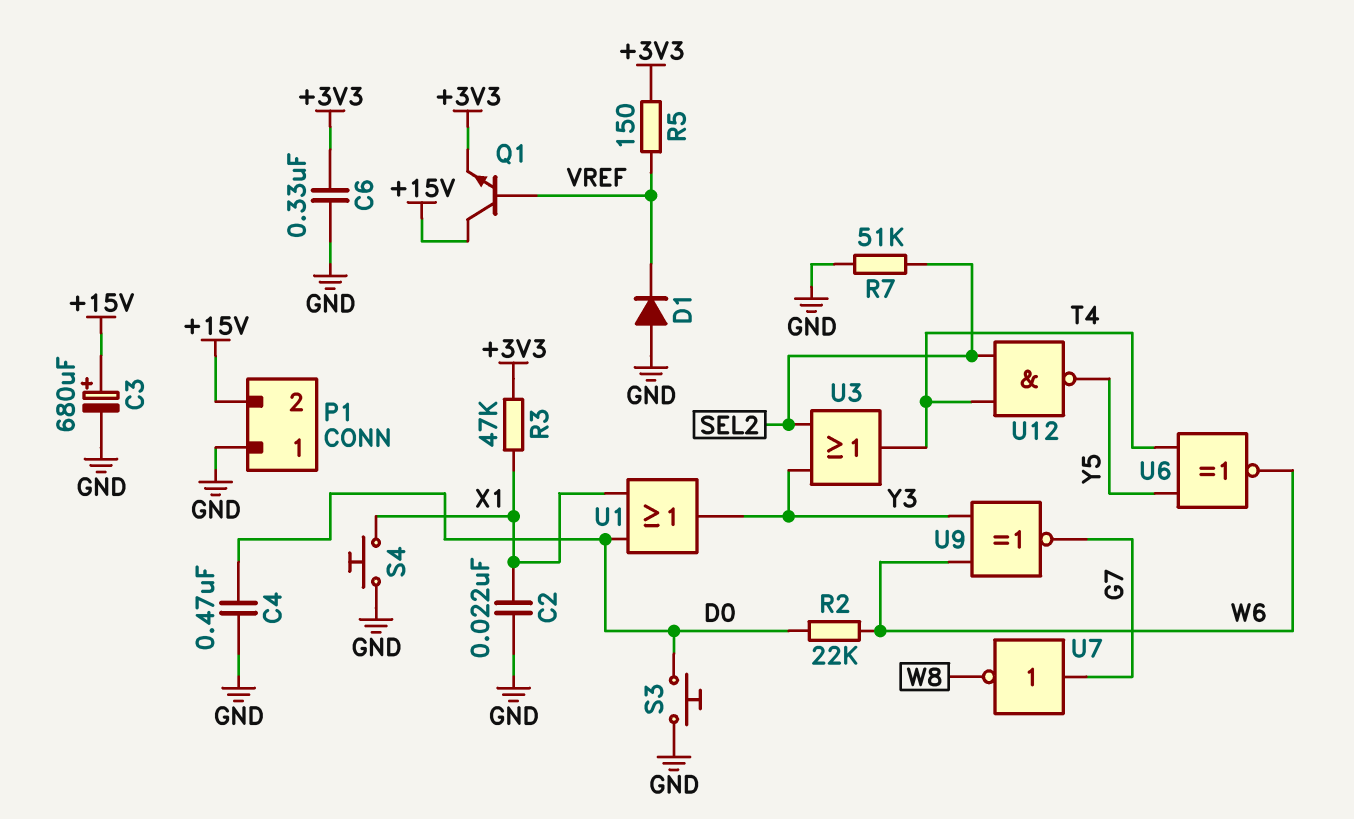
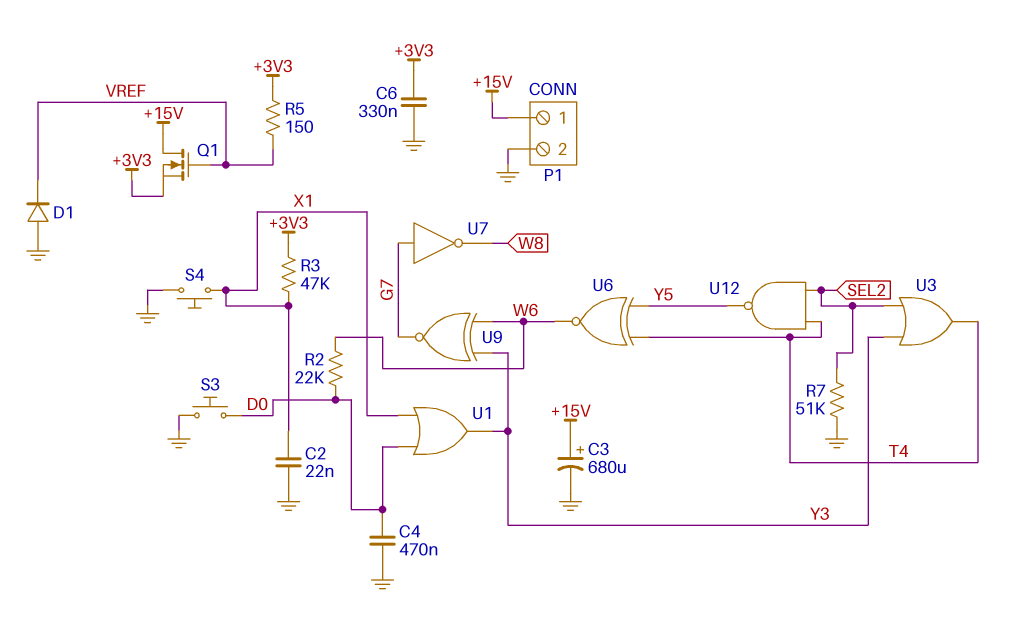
P1 pin 1: GND -> +15V
P1 pin 2: +15V -> GND
Q1: NPN (B VREF, C +15V, E +3V3) -> NMOS (G VREF, D +15V, S +3V3)

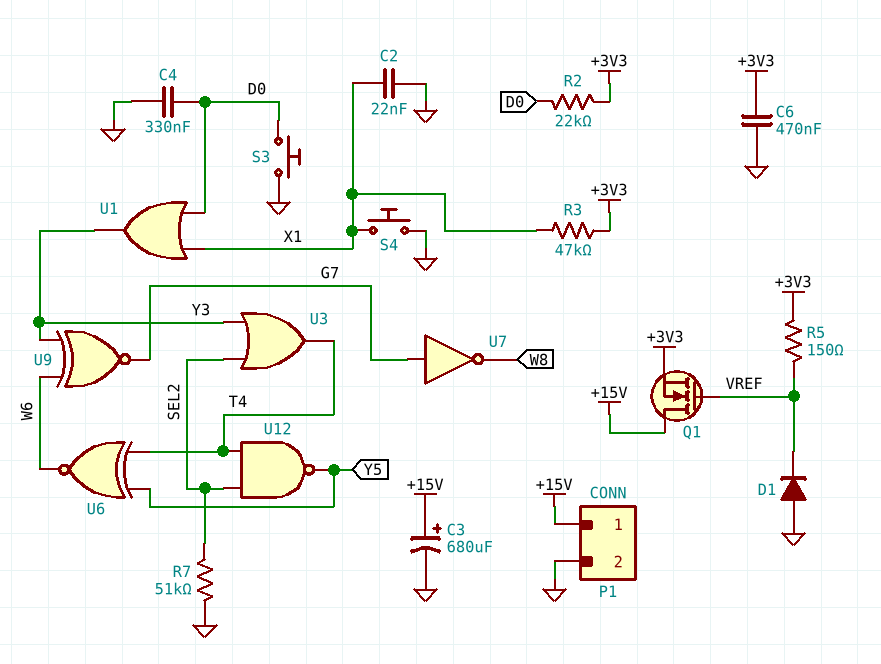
C4: 470nF (D0, GND) -> 330nF (D0, GND)
C6: 330nF (+3V3, GND) -> 470nF (+3V3, GND)
R2: 22k (D0, W6) -> 22k (+3V3, D0)

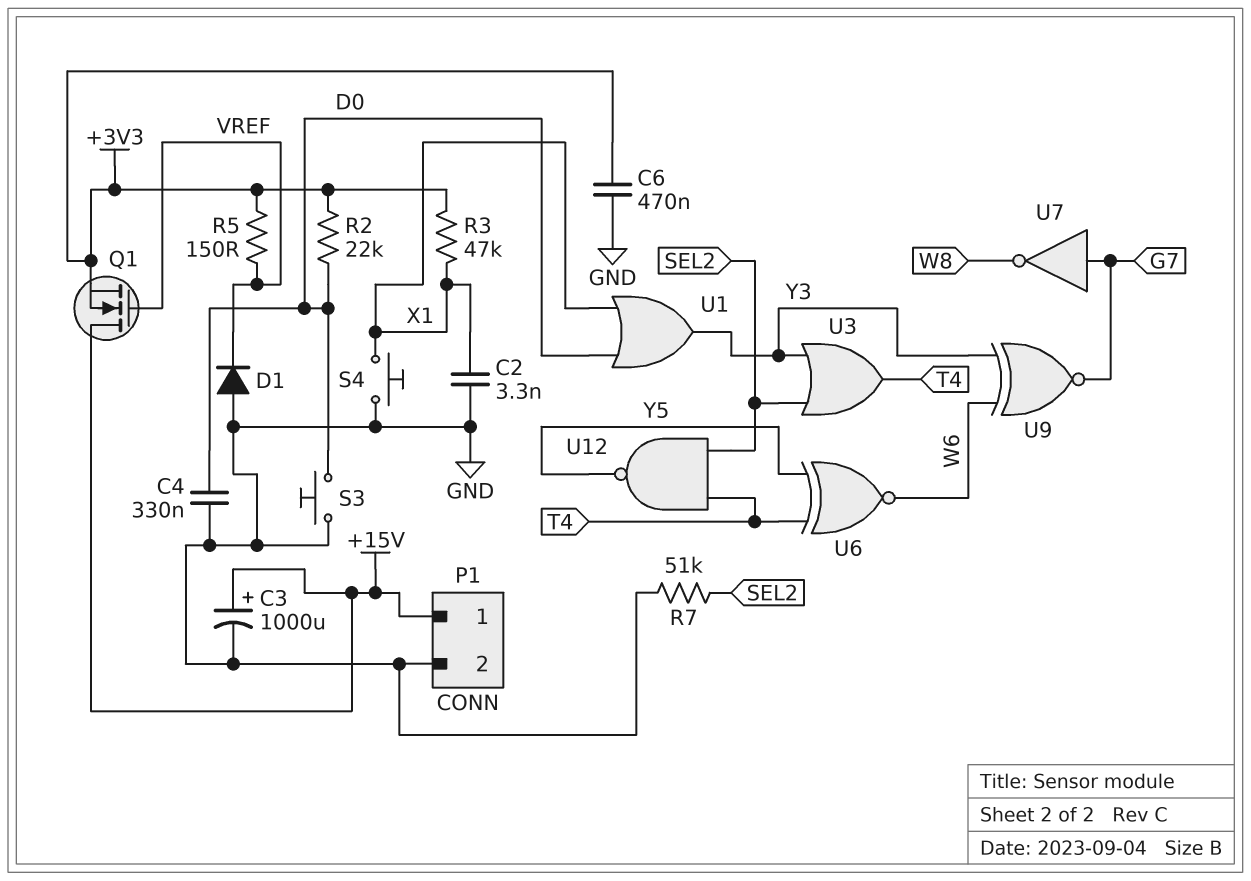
C2: 22nF (GND, X1) -> 3.3nF (GND, X1)
C3: 680uF (plus +15V, minus GND) -> 1000uF (plus +15V, minus GND)

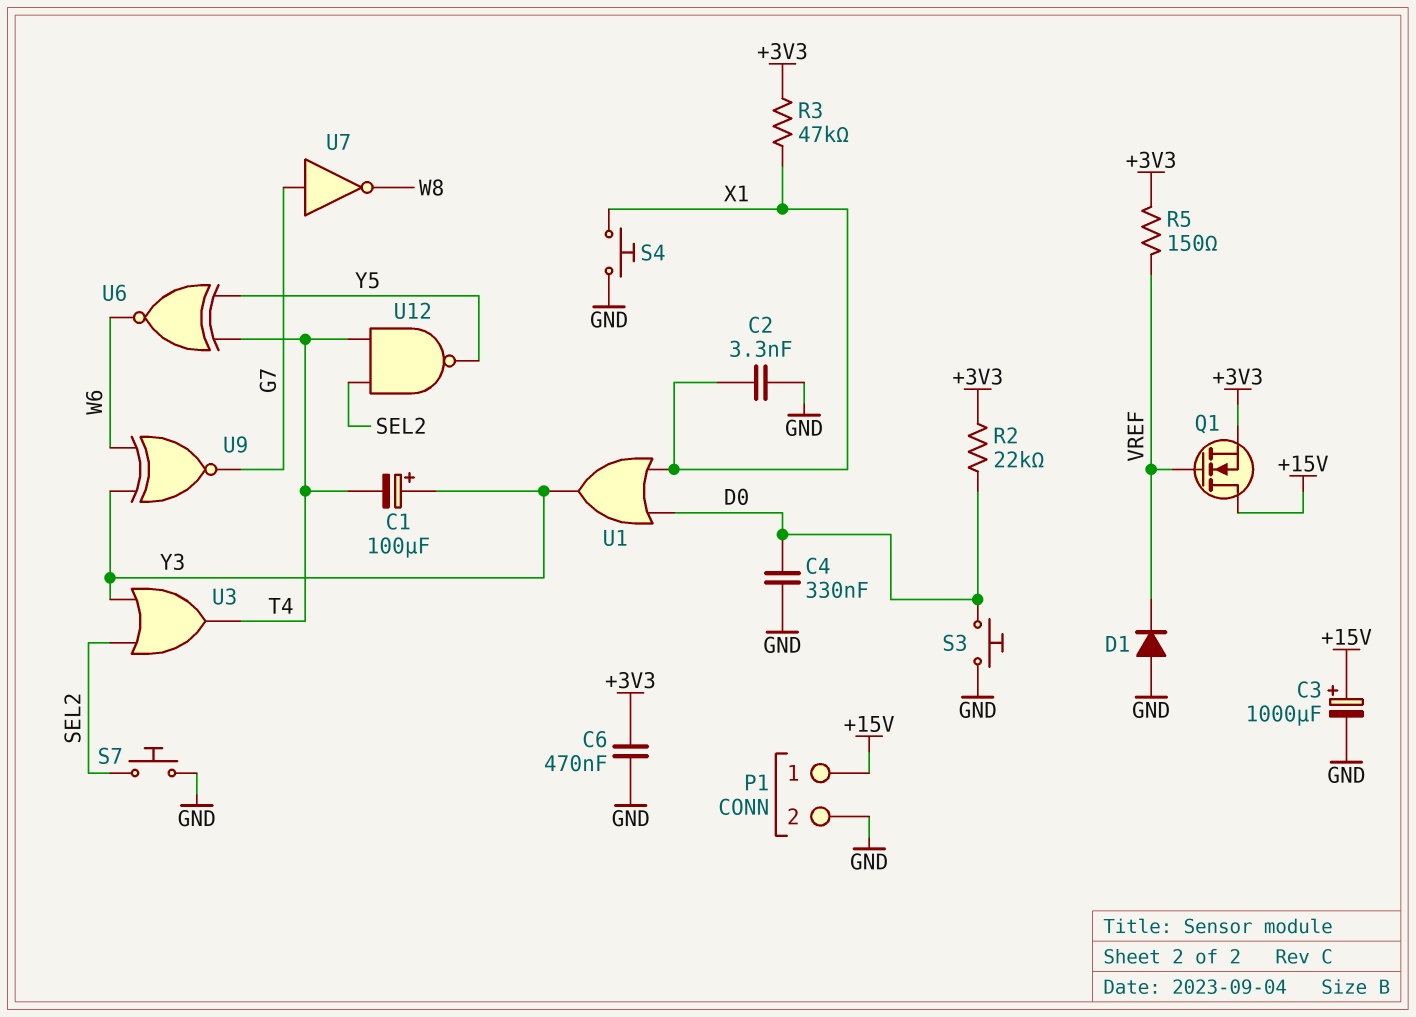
C1: none -> 100uF (plus Y3, minus T4)
R7: 51k (GND, SEL2) -> none
S7: none -> button (GND, SEL2)

